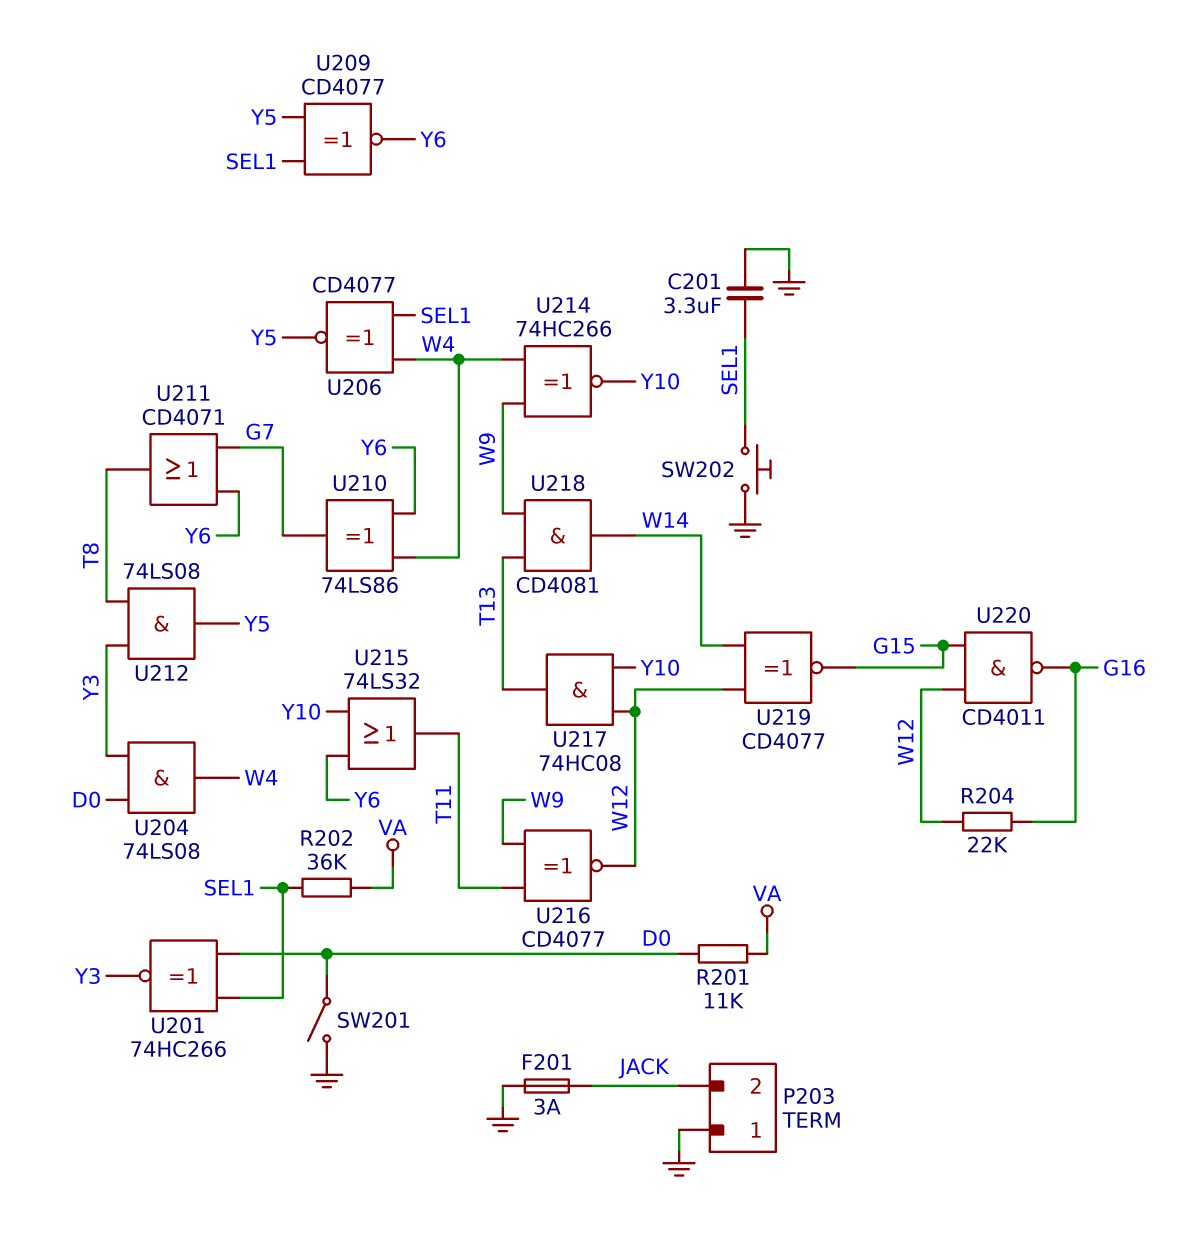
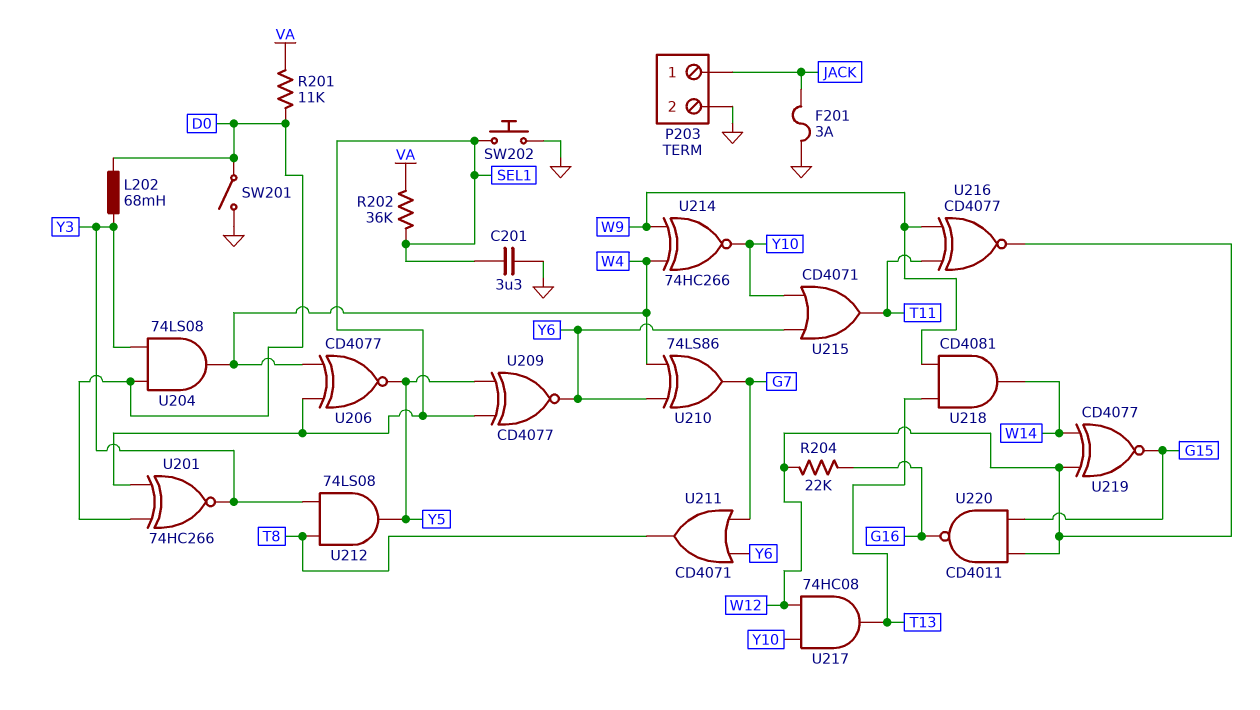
L202: none -> 68mH (D0, Y3)
P203 pin 1: GND -> JACK
P203 pin 2: JACK -> GND
U215: OR 74LS32 (in Y6, in Y10, out T11) -> OR CD4071 (in Y6, in Y10, out T11)

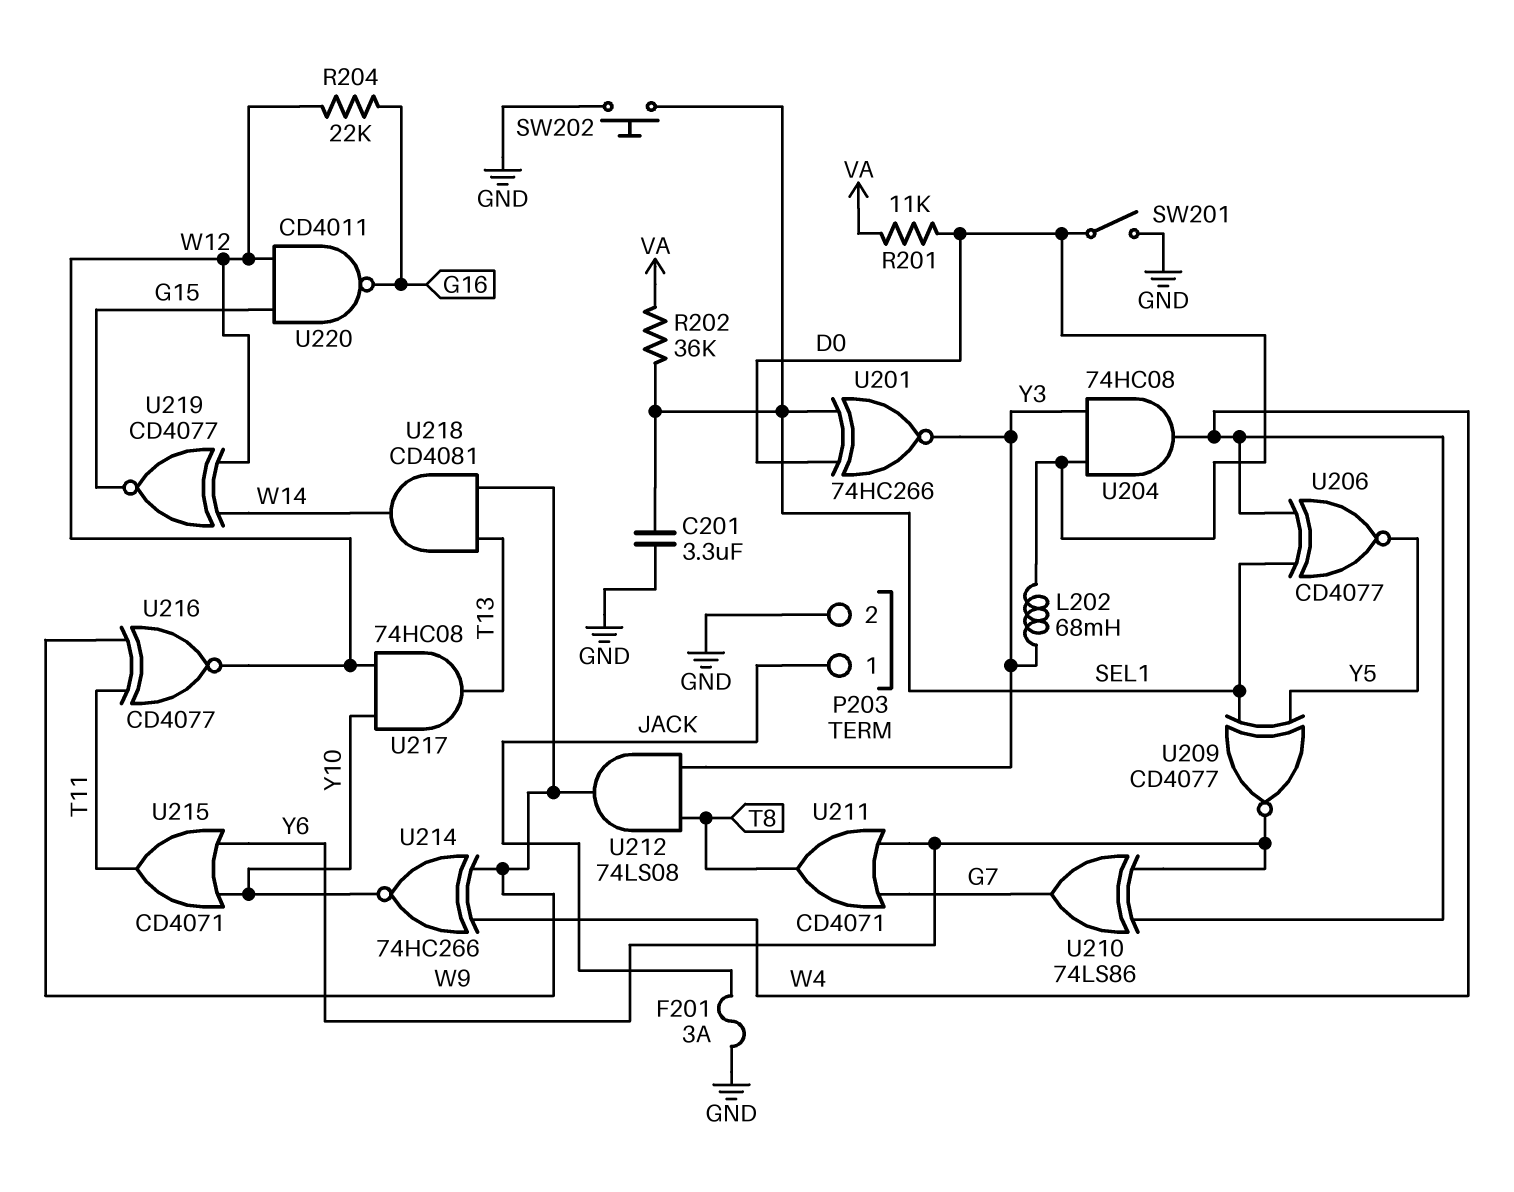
U204: AND 74LS08 (in D0, in Y3, out W4) -> AND 74HC08 (in D0, in Y3, out W4)
U212: AND 74LS08 (in T8, in Y3, out Y5) -> AND 74LS08 (in T8, in Y3, out W9)

